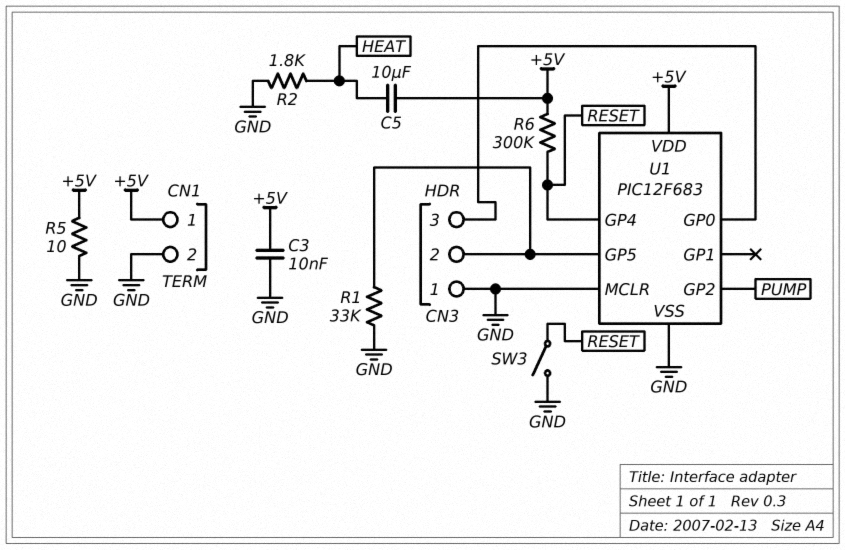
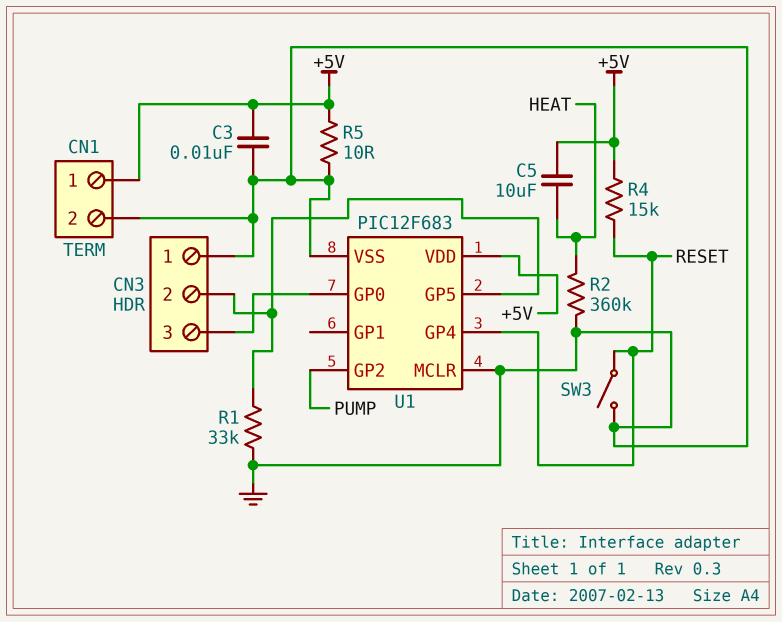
R2: 1.8k (GND, HEAT) -> 360k (GND, HEAT)
R4: none -> 15k (+5V, RESET)
R6: 300k (+5V, RESET) -> none

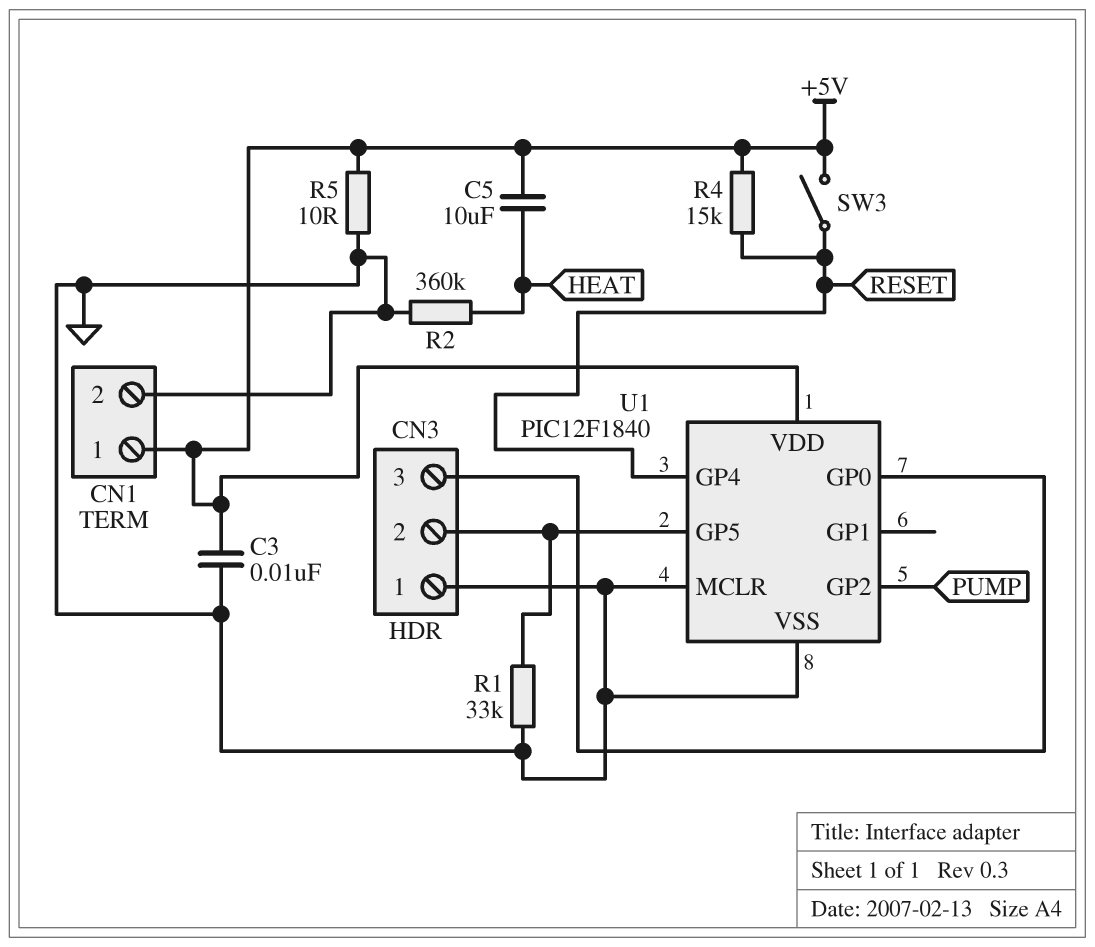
SW3: switch (GND, RESET) -> switch (+5V, RESET)
U1: PIC12F683 -> PIC12F1840

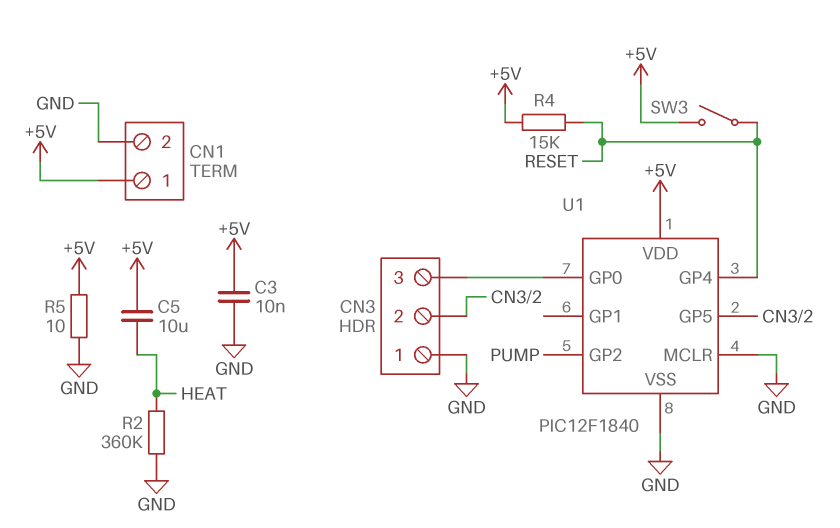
R1: 33k (CN3/2, GND) -> none

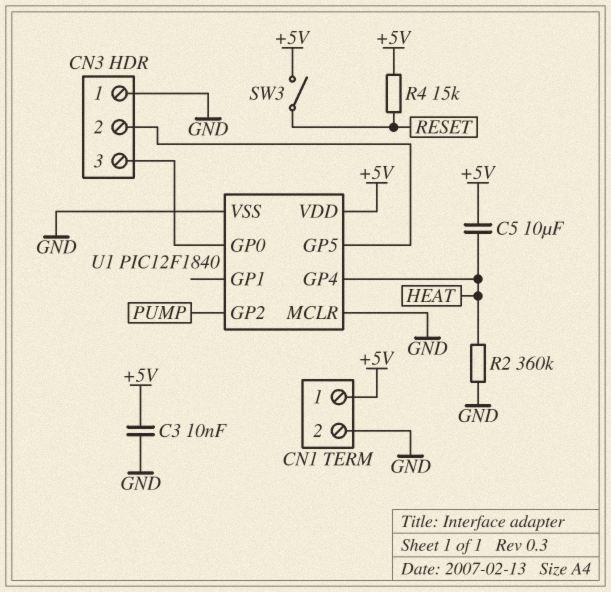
R5: 10 (+5V, GND) -> none
U1 pin GP4: RESET -> HEAT

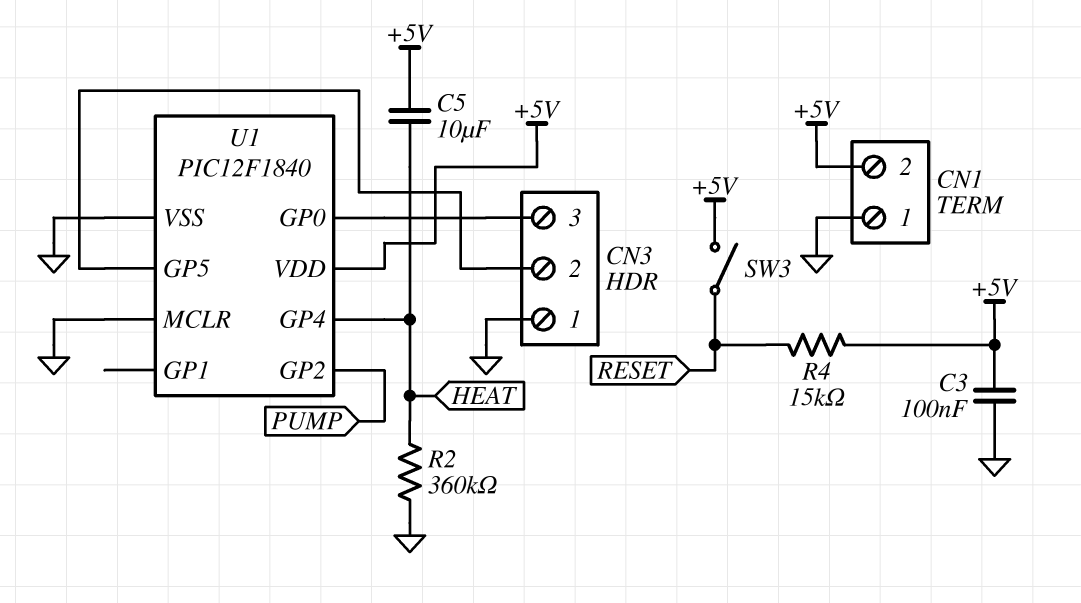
C3: 10nF (+5V, GND) -> 100nF (+5V, GND)
CN1 pin 1: +5V -> GND
CN1 pin 2: GND -> +5V

